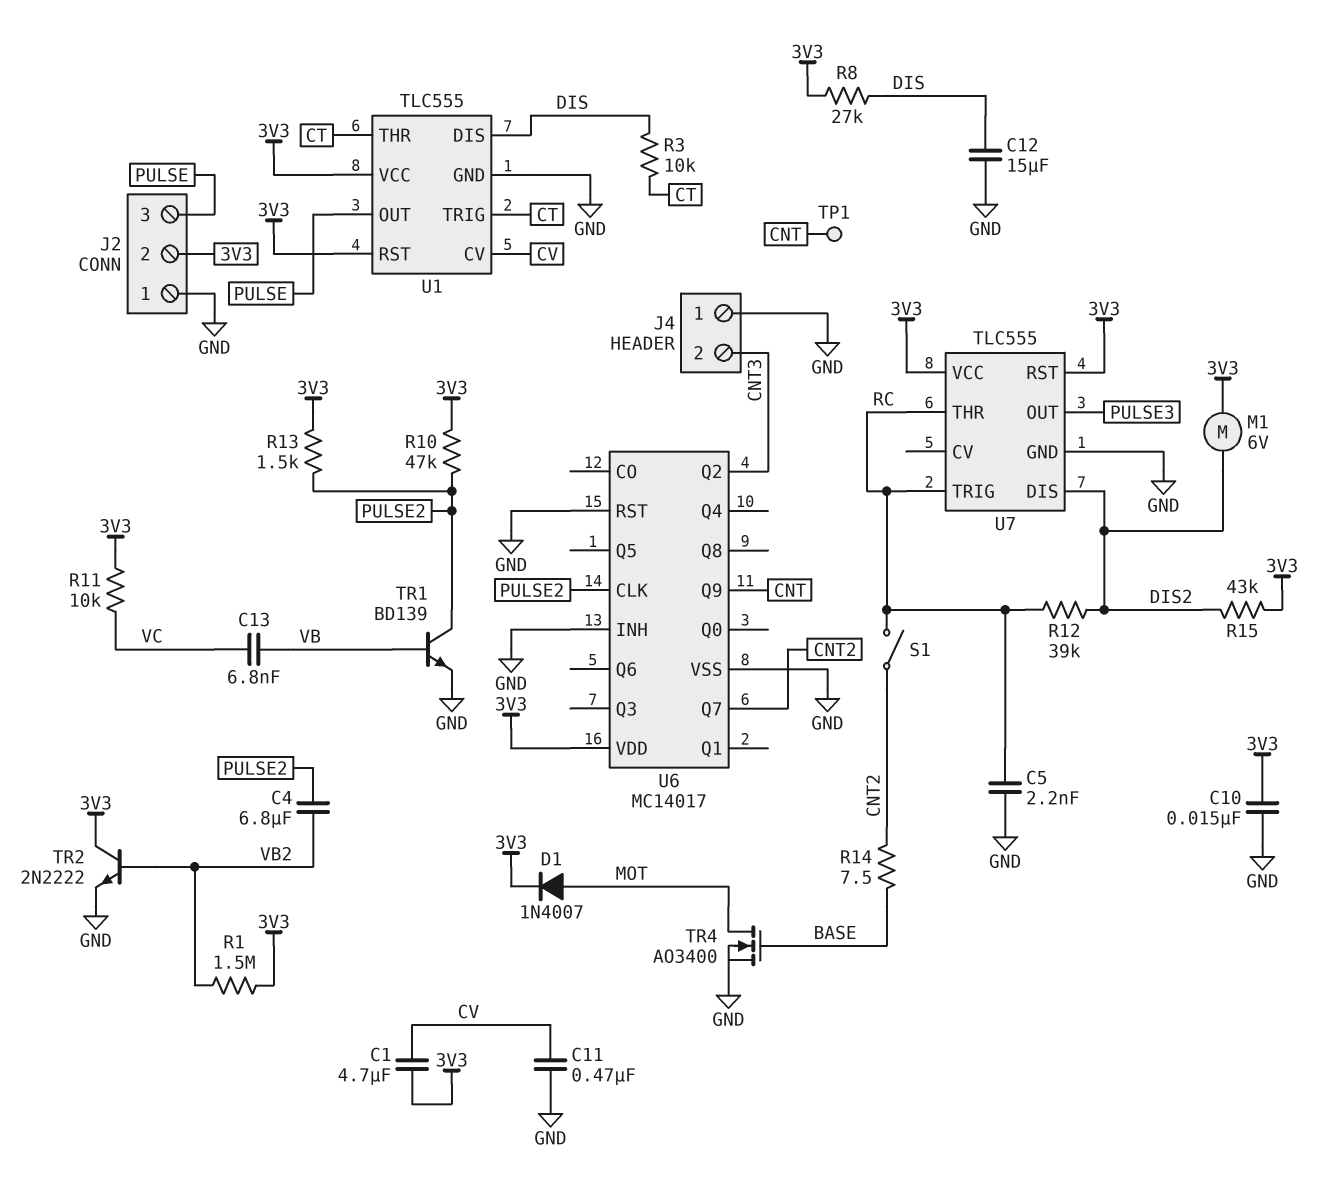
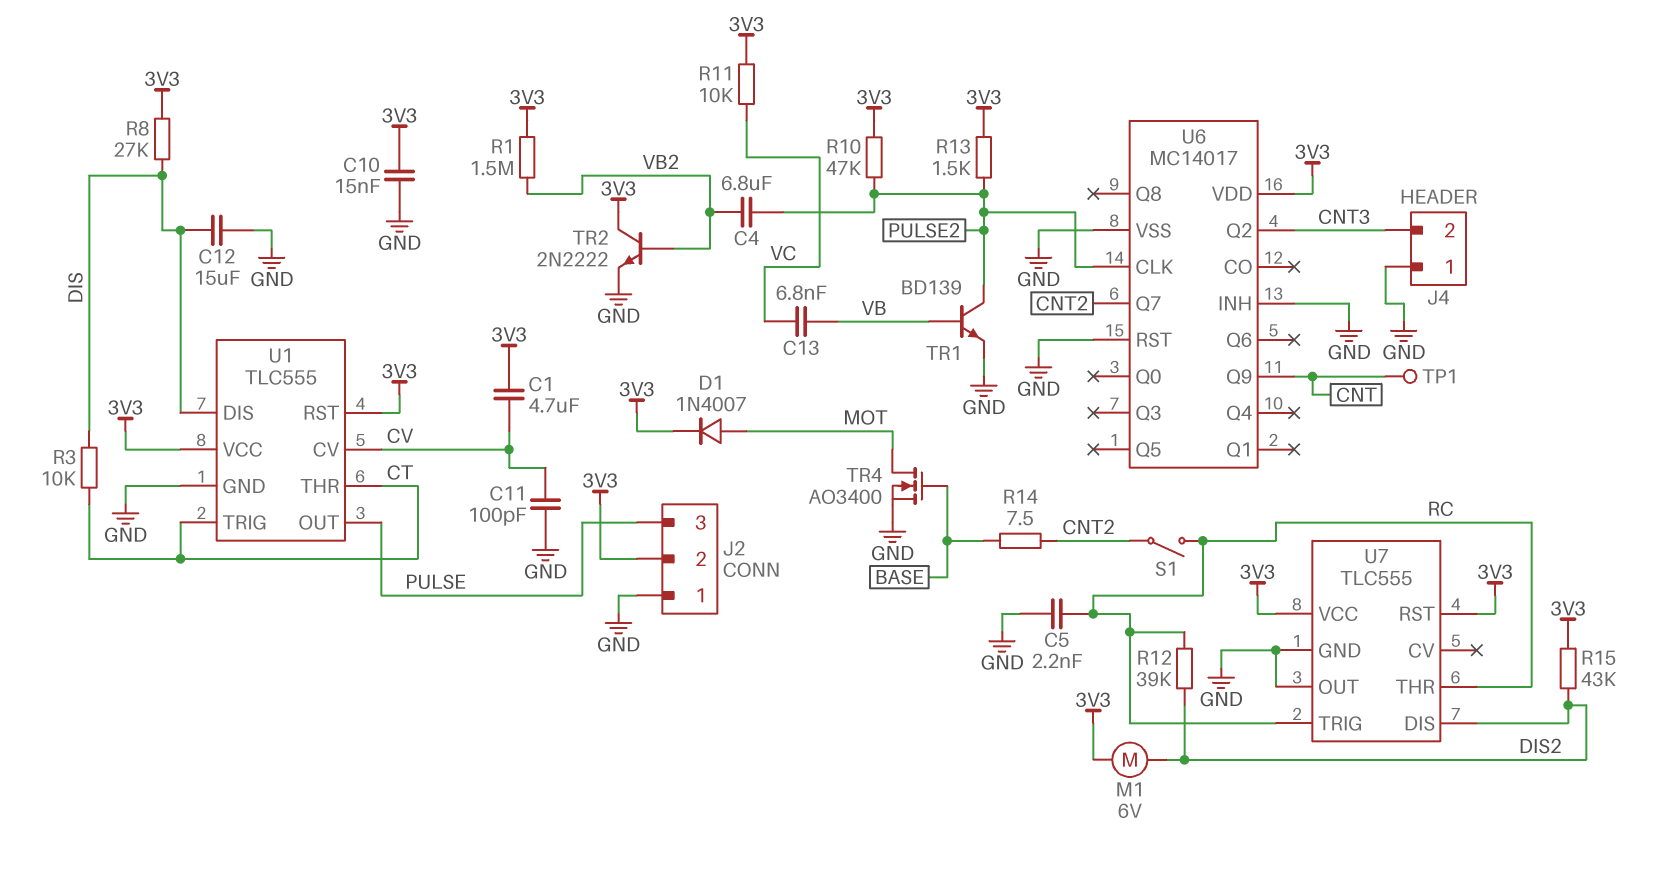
C11: 470nF (CV, GND) -> 100pF (CV, GND)
U7 pin OUT: PULSE3 -> GND

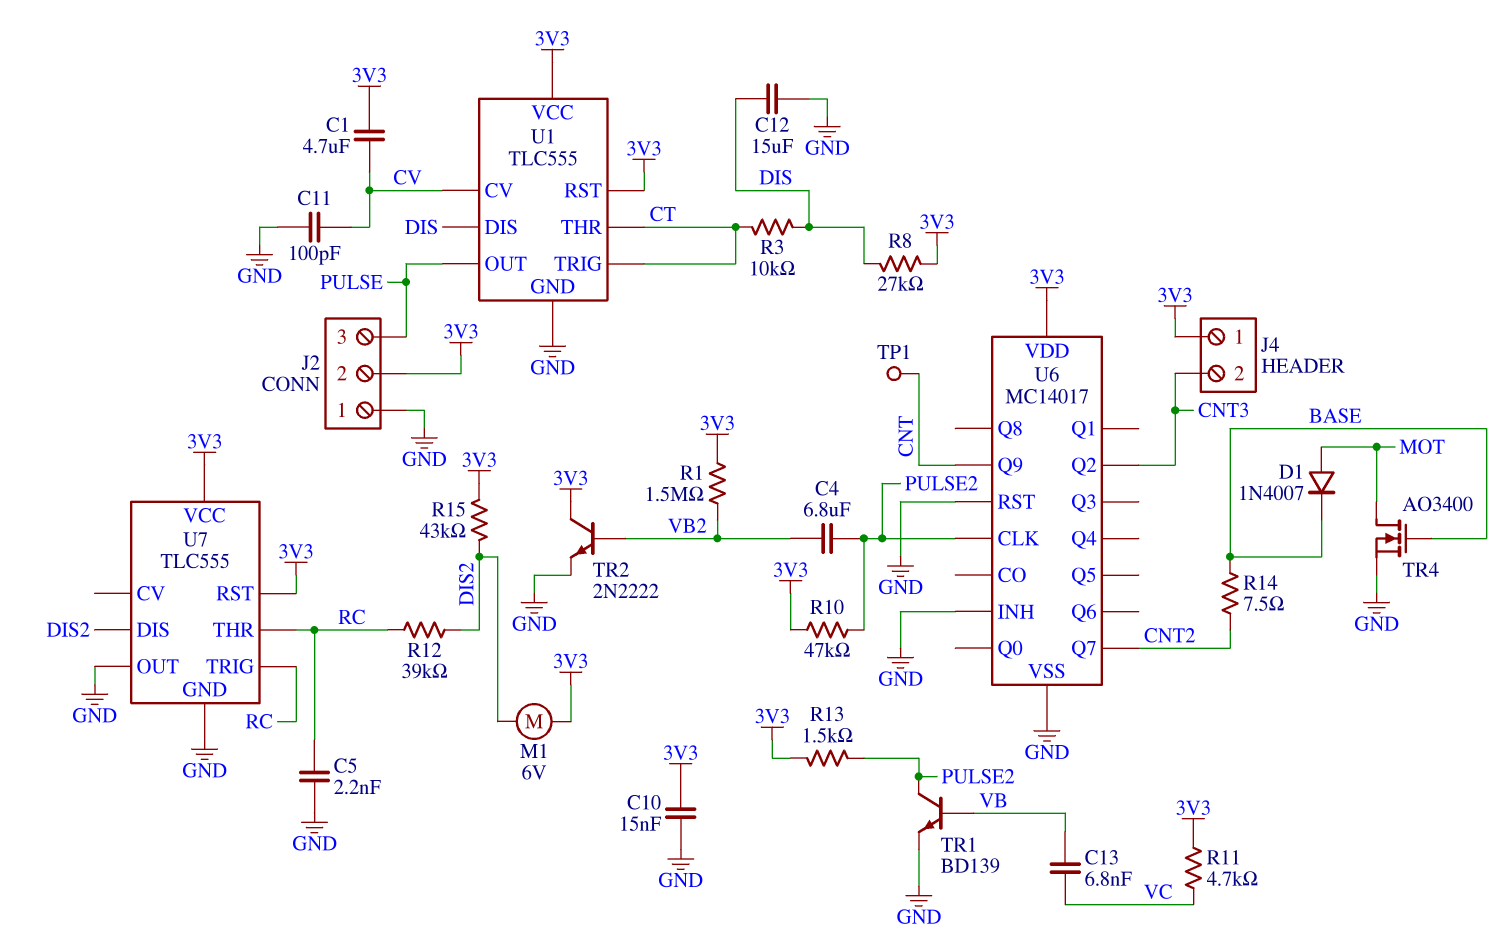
D1: diode 1N4007 (A MOT, K 3V3) -> diode 1N4007 (A MOT, K BASE)
J4 pin 1: GND -> 3V3
R11: 10k (3V3, VC) -> 4.7k (3V3, VC)
S1: switch (CNT2, RC) -> none

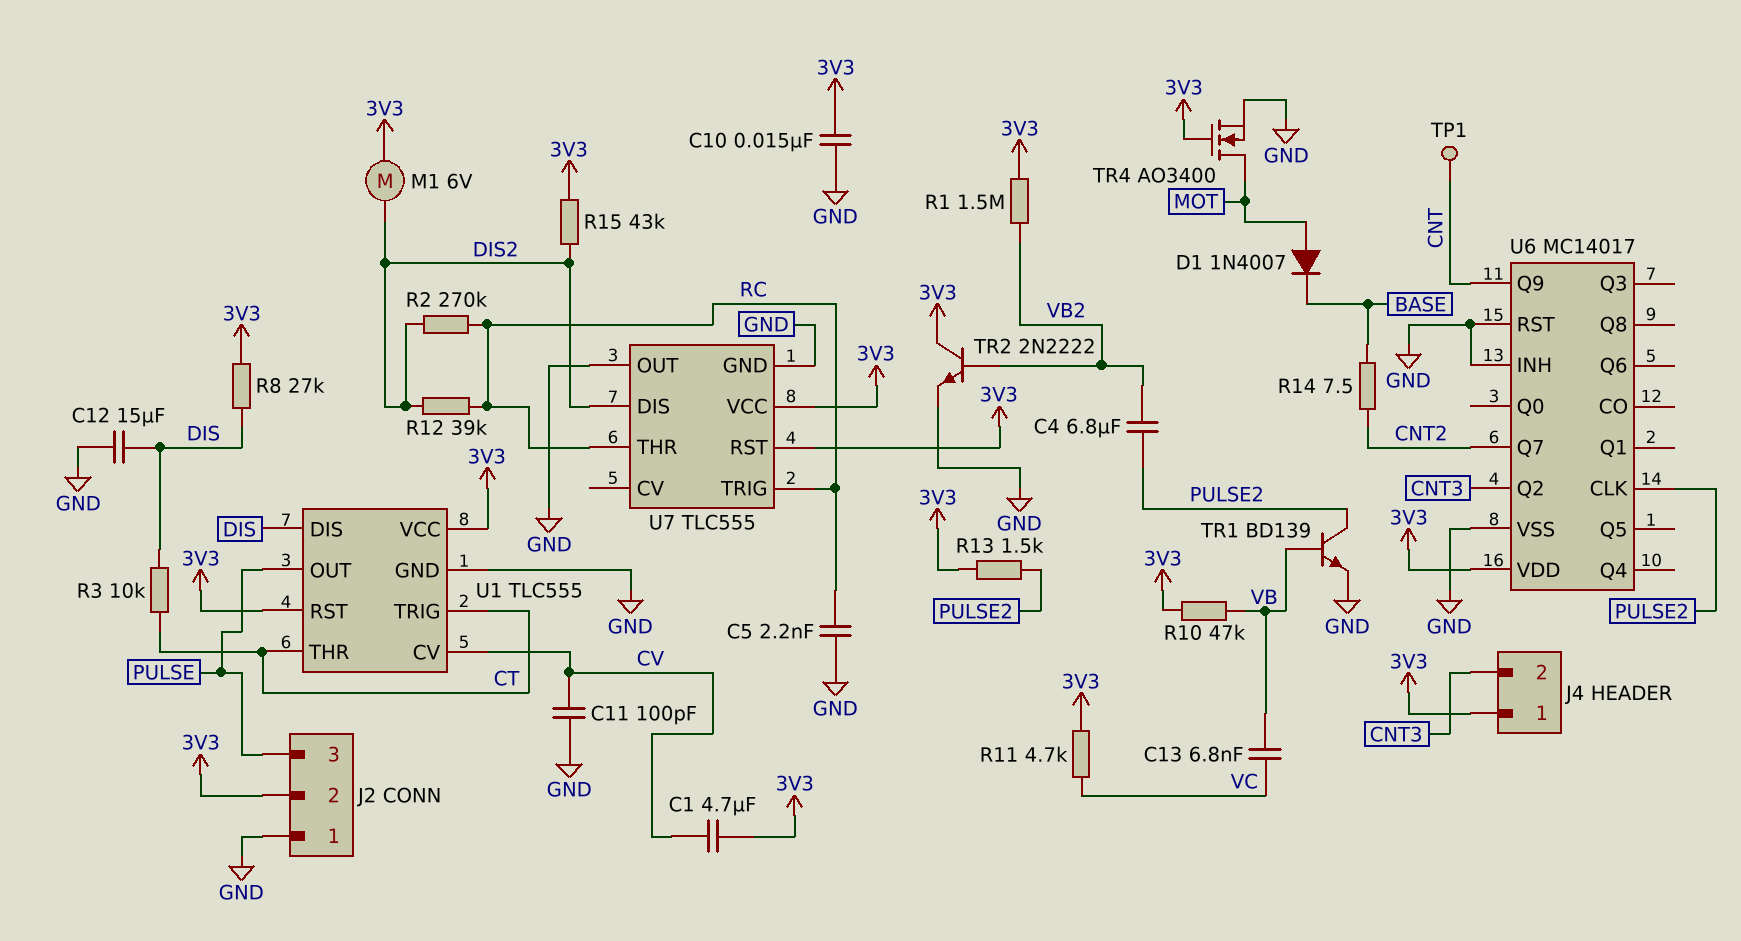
R2: none -> 270k (DIS2, RC)
R10: 47k (3V3, PULSE2) -> 47k (3V3, VB)
TR4: NMOS AO3400 (G BASE, D MOT, S GND) -> NMOS AO3400 (G 3V3, D MOT, S GND)

